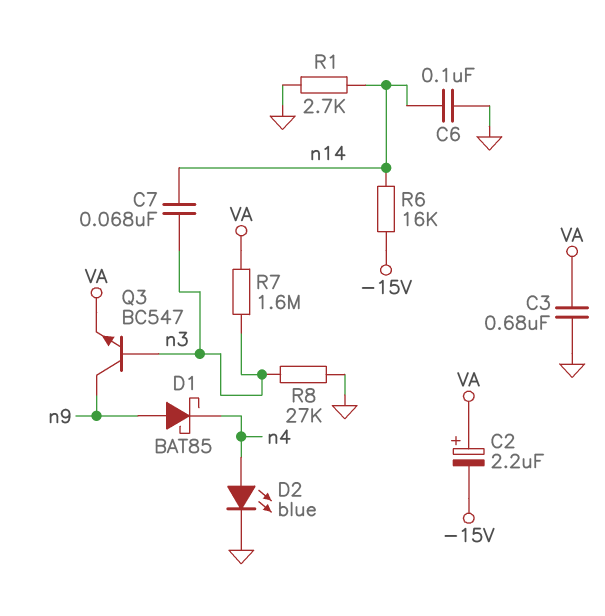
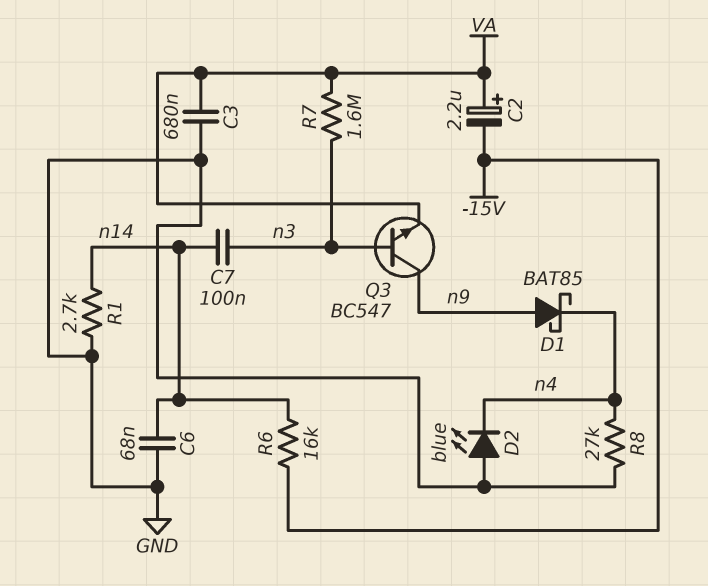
C6: 100nF (GND, n14) -> 68nF (GND, n14)
C7: 68nF (n3, n14) -> 100nF (n3, n14)
D2: LED blue (A n4, K GND) -> LED blue (A GND, K n4)
R8: 27k (GND, n3) -> 27k (GND, n4)

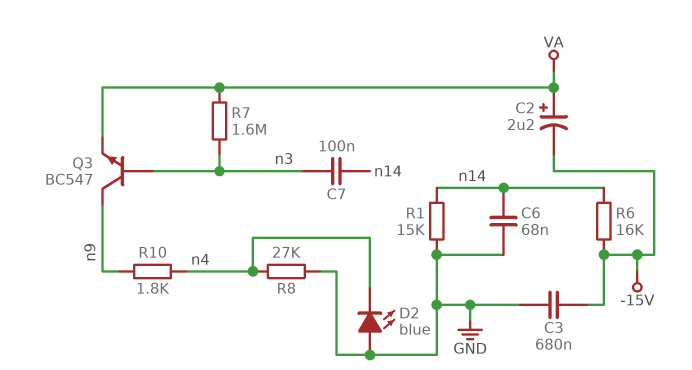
C3: 680nF (GND, VA) -> 680nF (-15V, GND)
D1: schottky BAT85 (A n9, K n4) -> none
R1: 2.7k (GND, n14) -> 15k (GND, n14)
R10: none -> 1.8k (n4, n9)

